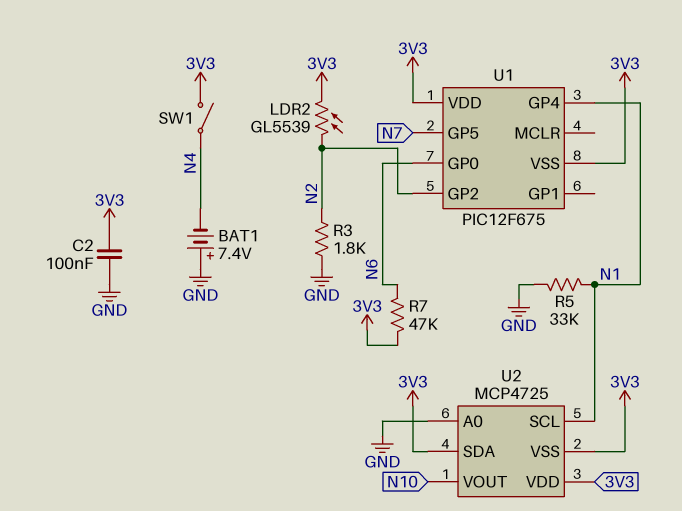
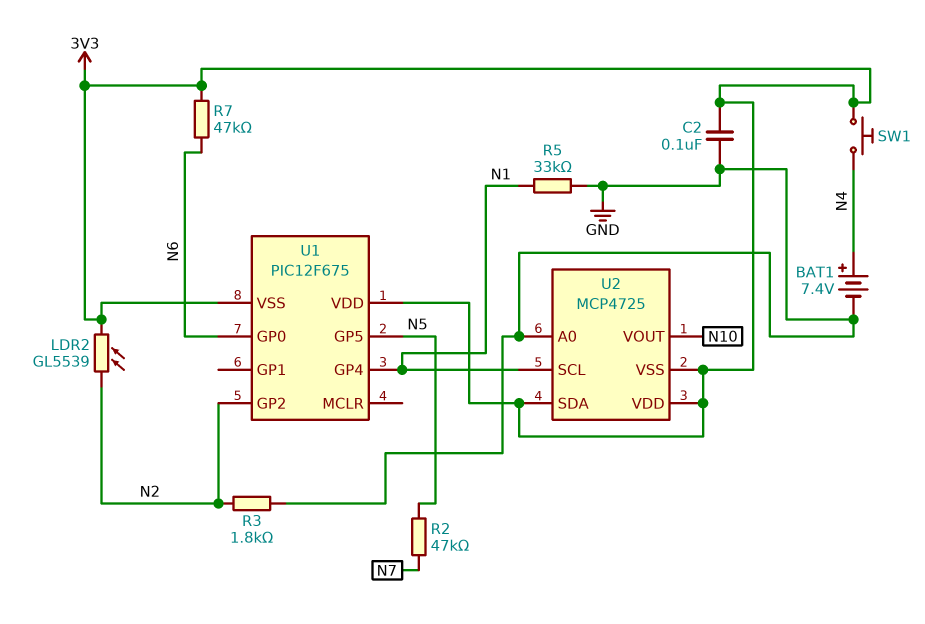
BAT1: 7.4V (plus GND, minus N4) -> 7.4V (plus N4, minus GND)
R2: none -> 47k (N5, N7)
SW1: switch (3V3, N4) -> button (3V3, N4)
U1 pin GP5: N7 -> N5

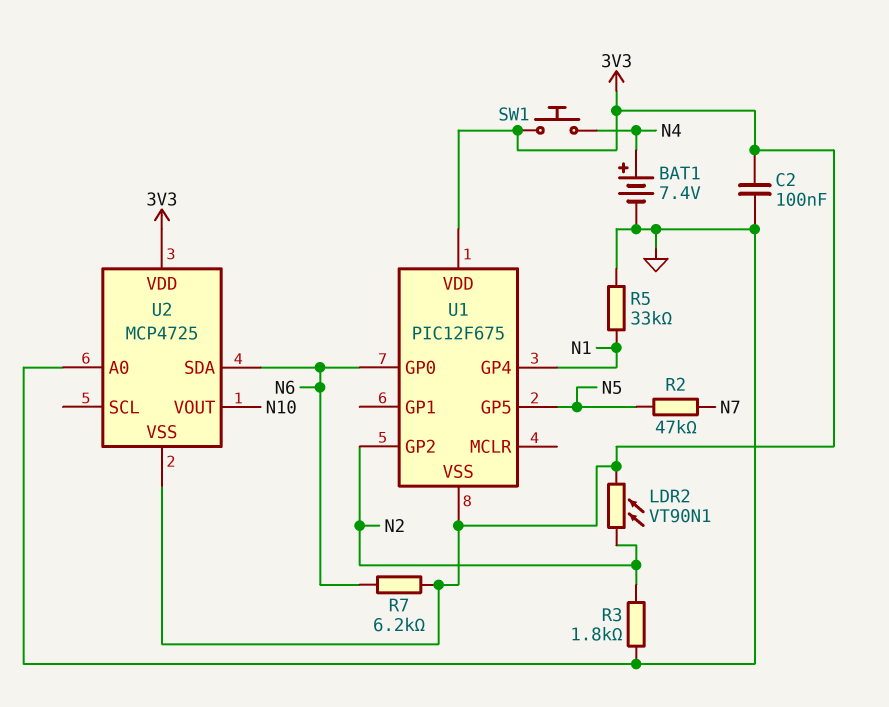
LDR2: GL5539 (3V3, N2) -> VT90N1 (3V3, N2)
R7: 47k (3V3, N6) -> 6.2k (3V3, N6)
U2 pin SCL: N1 -> none
U2 pin SDA: 3V3 -> N6

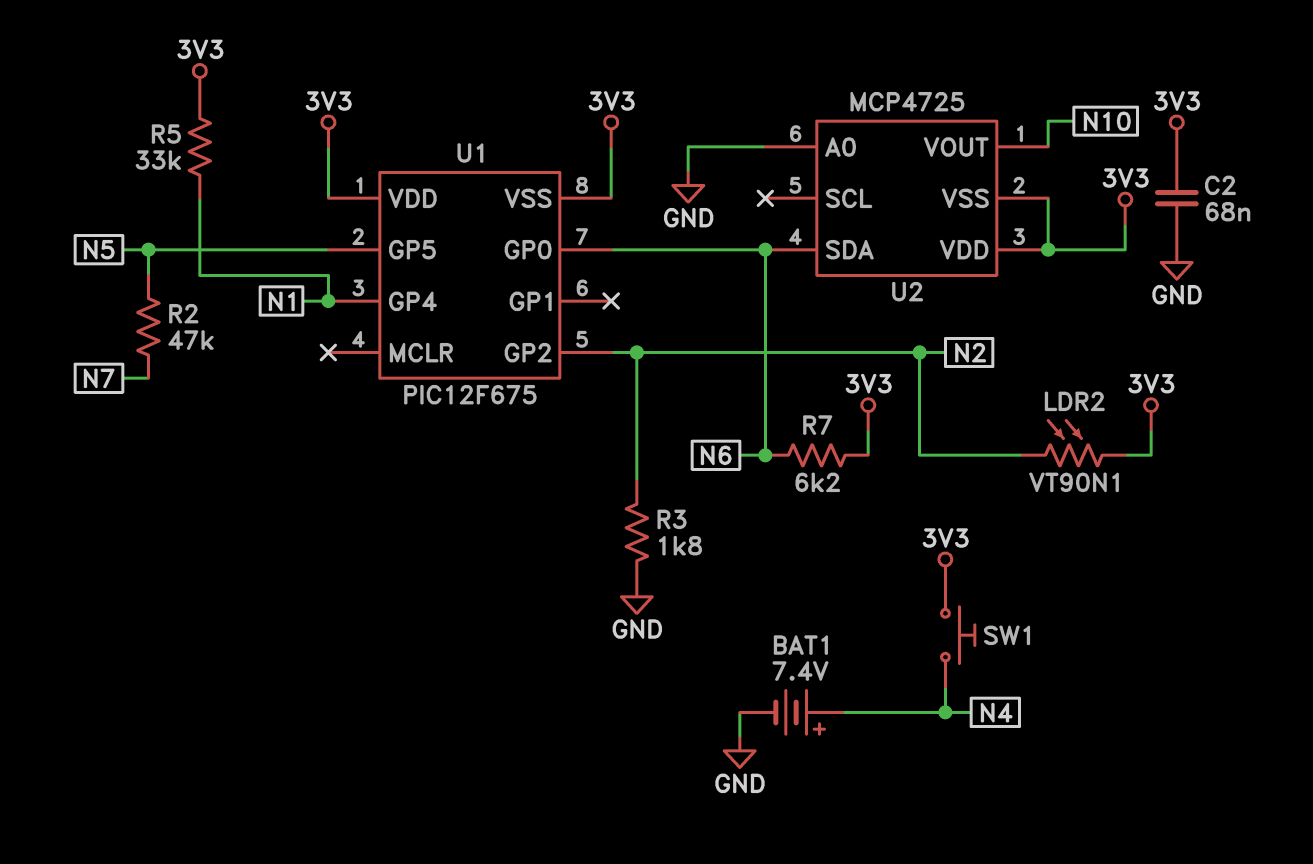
C2: 100nF (3V3, GND) -> 68nF (3V3, GND)
R5: 33k (GND, N1) -> 33k (3V3, N1)

